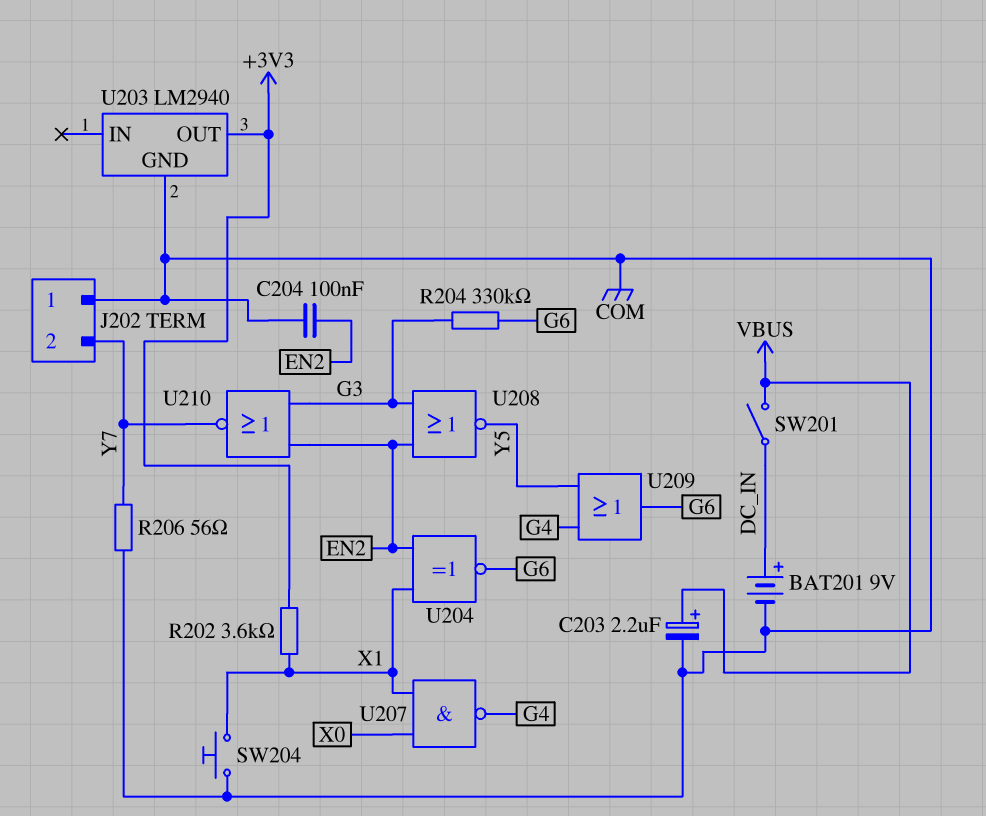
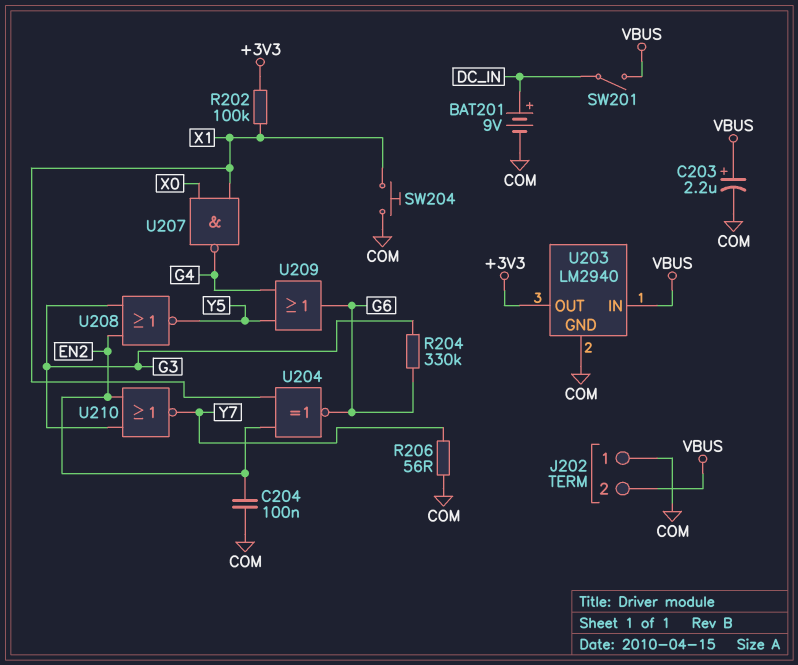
J202 pin 2: Y7 -> VBUS
R202: 3.6k (+3V3, X1) -> 100k (+3V3, X1)
U203 pin IN: none -> VBUS

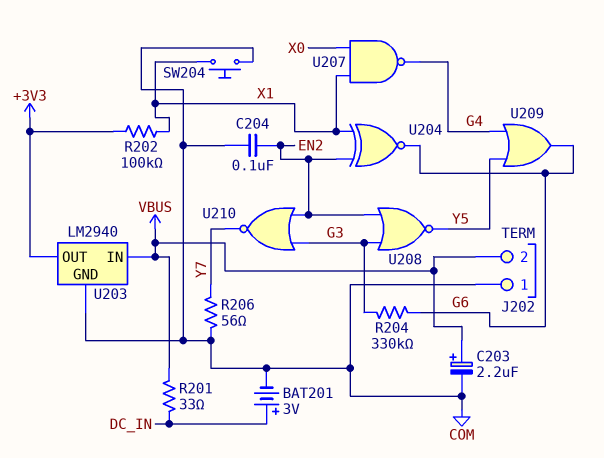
BAT201: 9V (plus DC_IN, minus COM) -> 3V (plus DC_IN, minus COM)
R201: none -> 33 (DC_IN, VBUS)
SW201: switch (DC_IN, VBUS) -> none

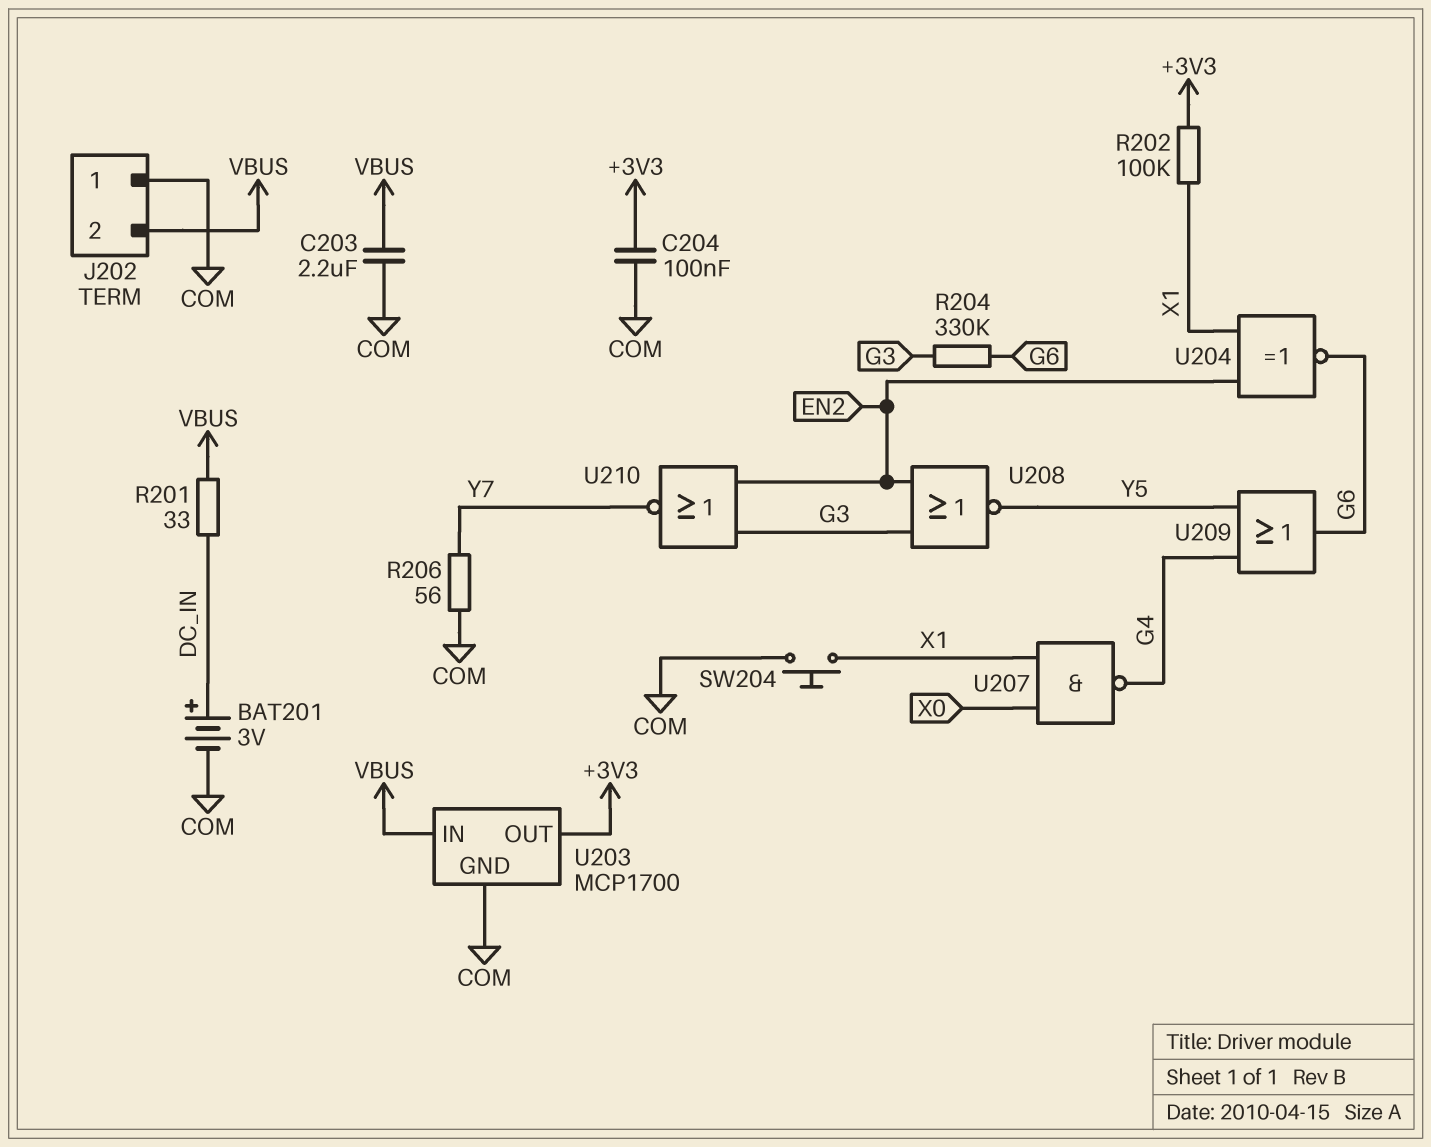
C203: 2.2uF (plus VBUS, minus COM) -> 2.2uF (COM, VBUS)
C204: 100nF (COM, EN2) -> 100nF (+3V3, COM)
U203: LM2940 -> MCP1700

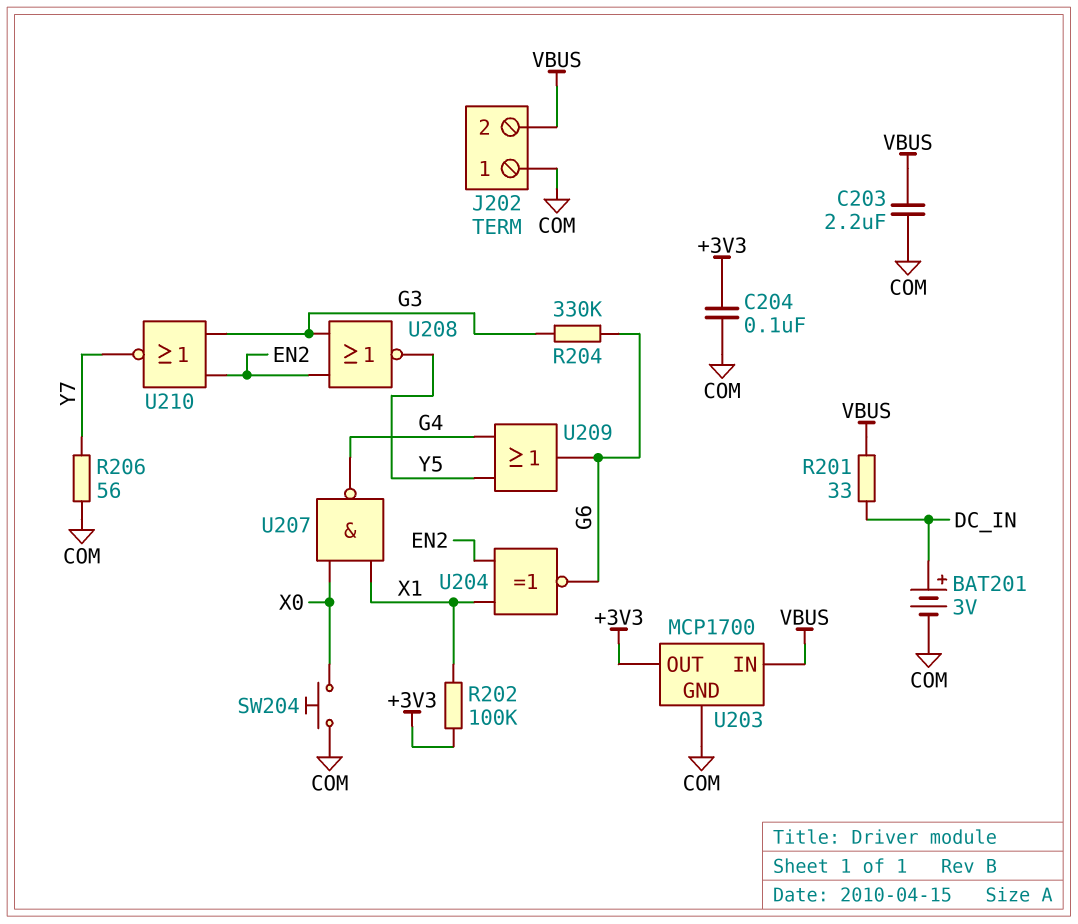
SW204: button (COM, X1) -> button (COM, X0)

